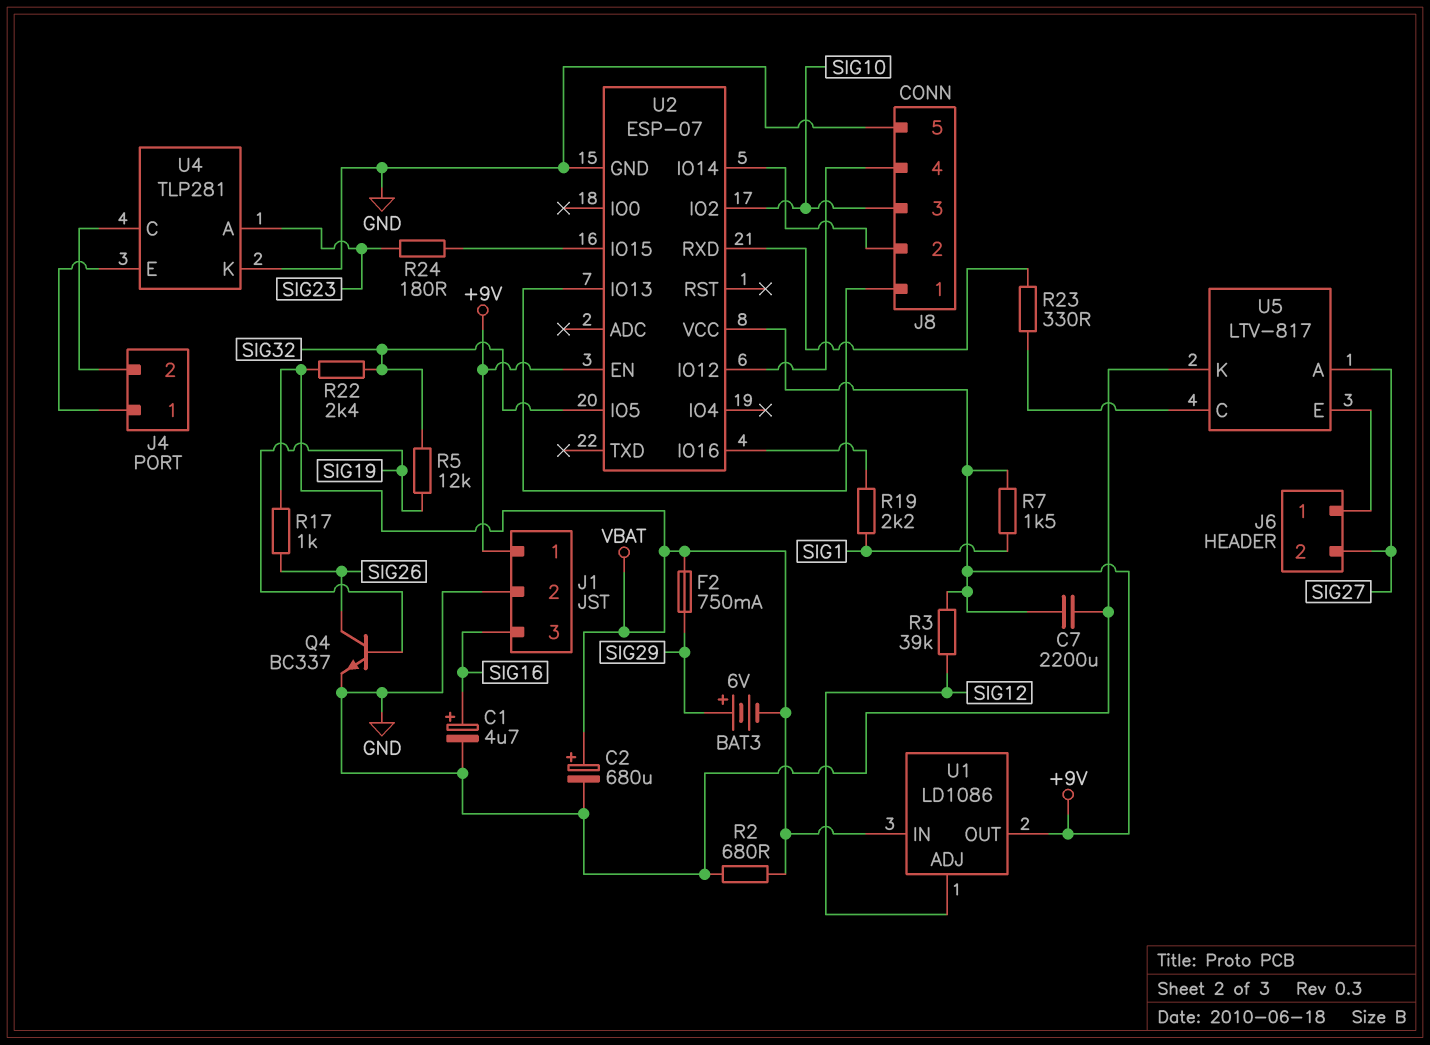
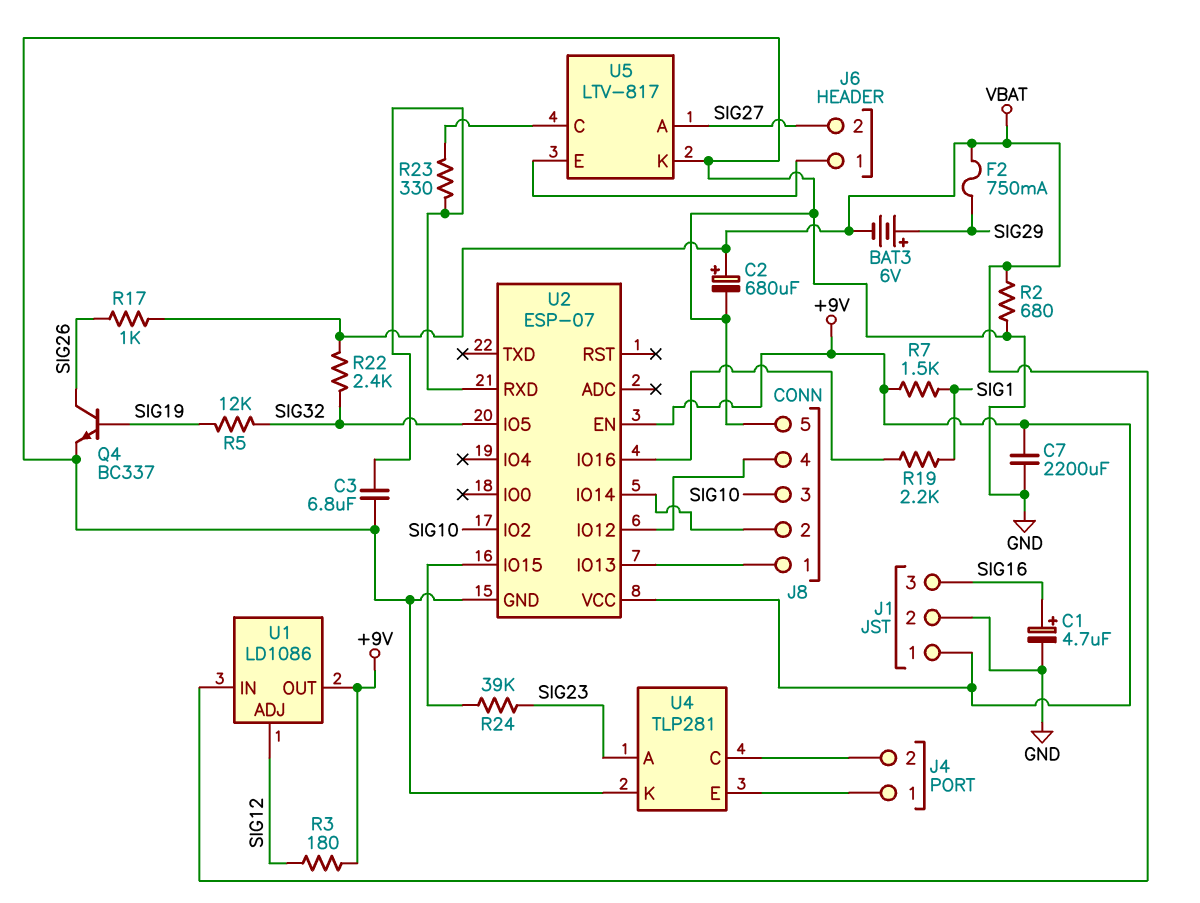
C3: none -> 6.8uF (GND, U2/RXD)
R3: 39k (+9V, SIG12) -> 180 (+9V, SIG12)
R24: 180 (SIG23, U2/IO15) -> 39k (SIG23, U2/IO15)

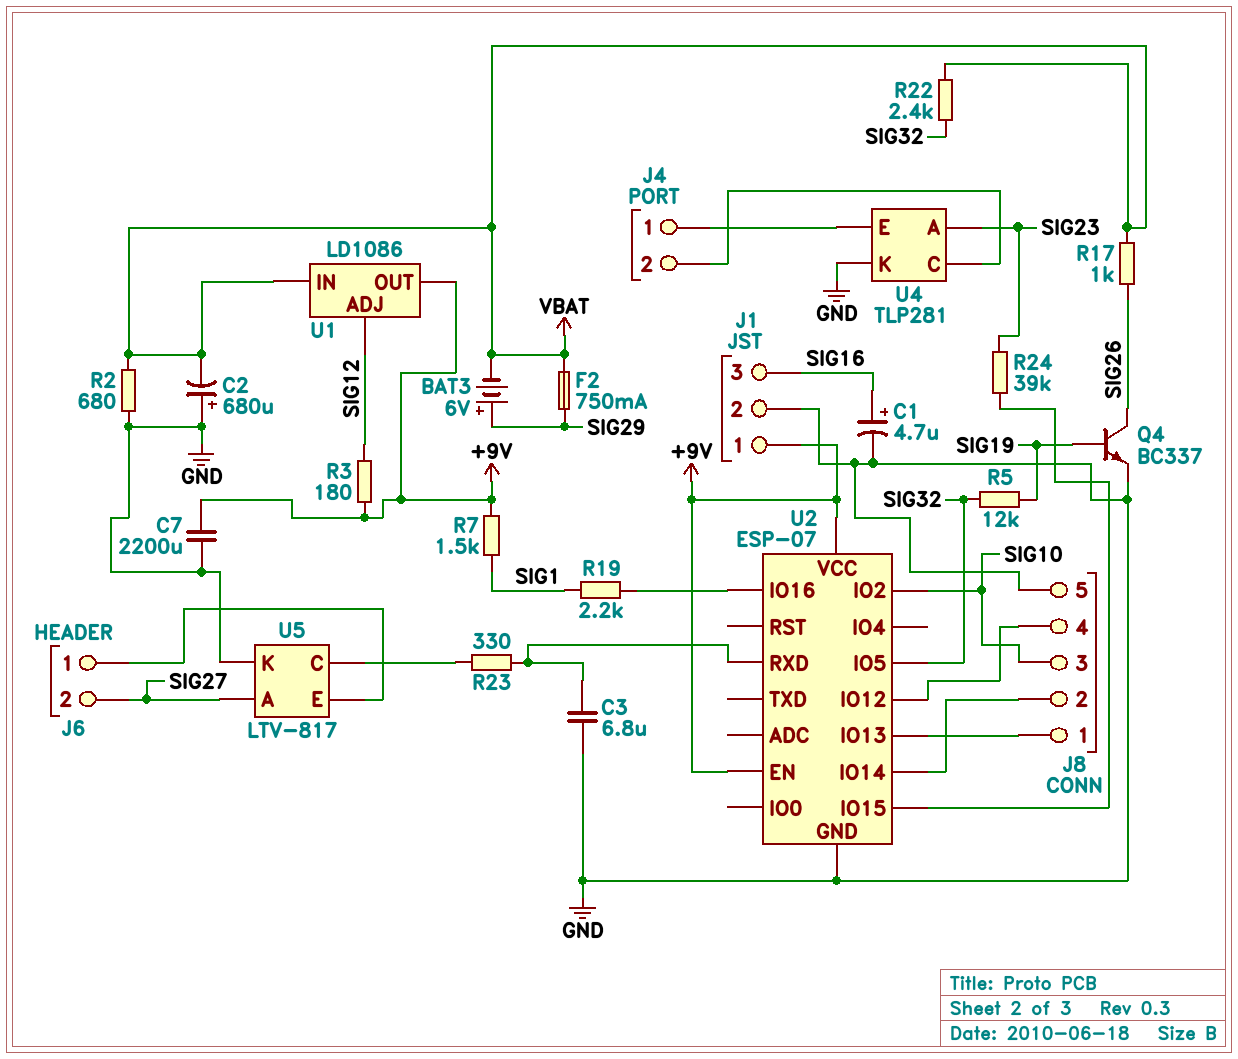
C2: 680uF (plus VBAT, minus GND) -> 680uF (plus GND, minus VBAT)

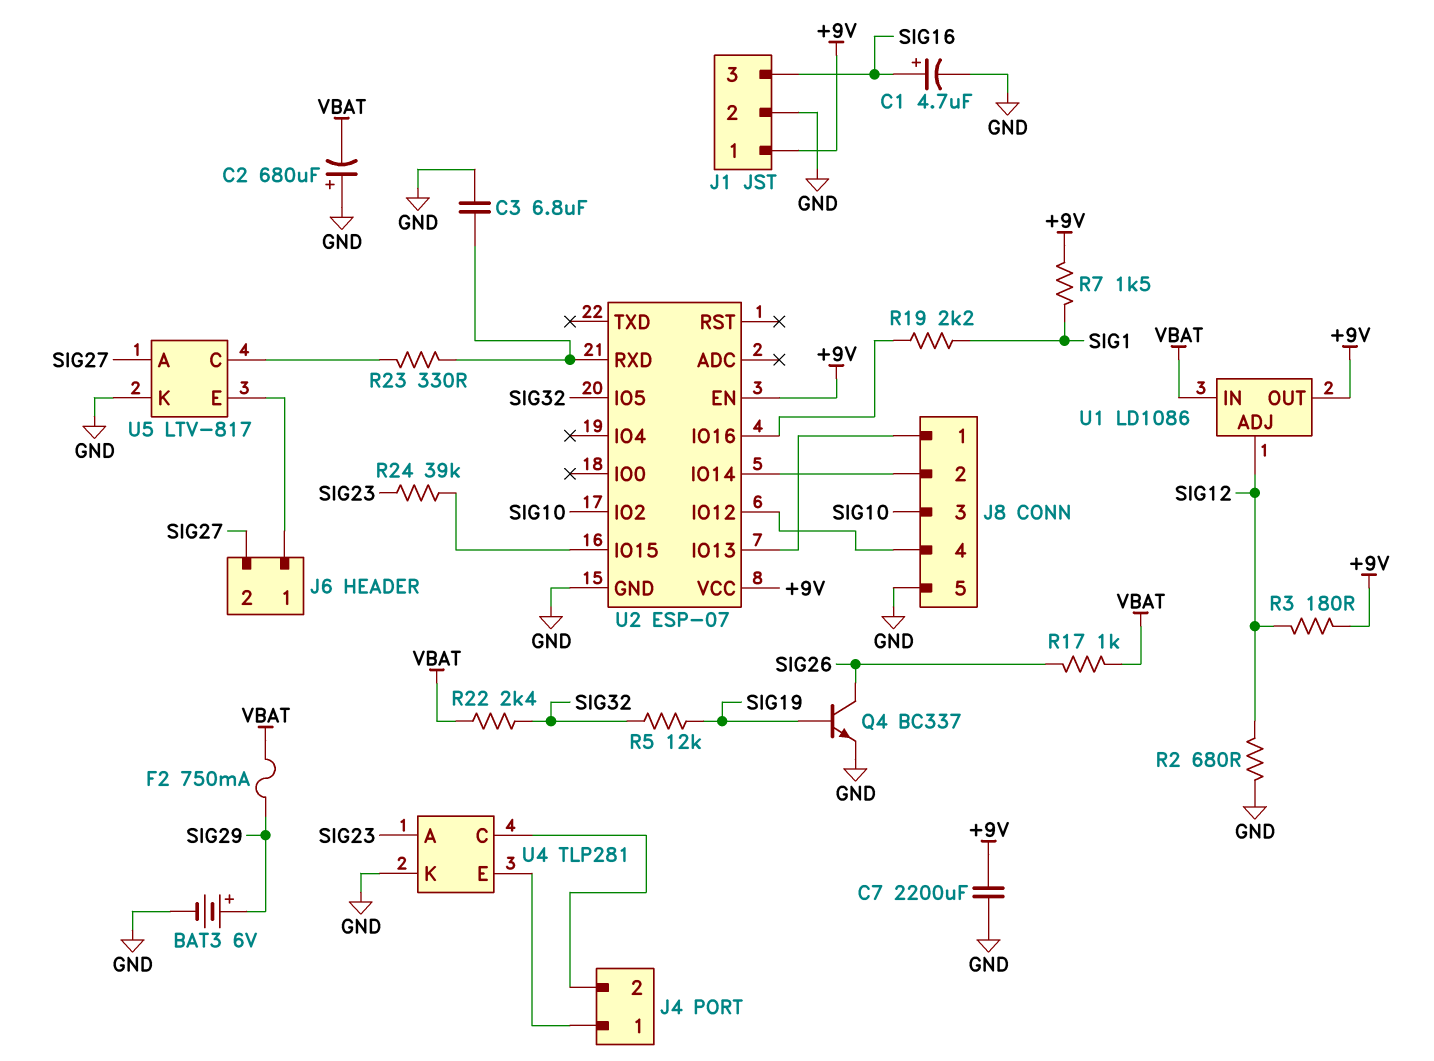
BAT3: 6V (plus SIG29, minus VBAT) -> 6V (plus SIG29, minus GND)
R2: 680 (GND, VBAT) -> 680 (GND, SIG12)

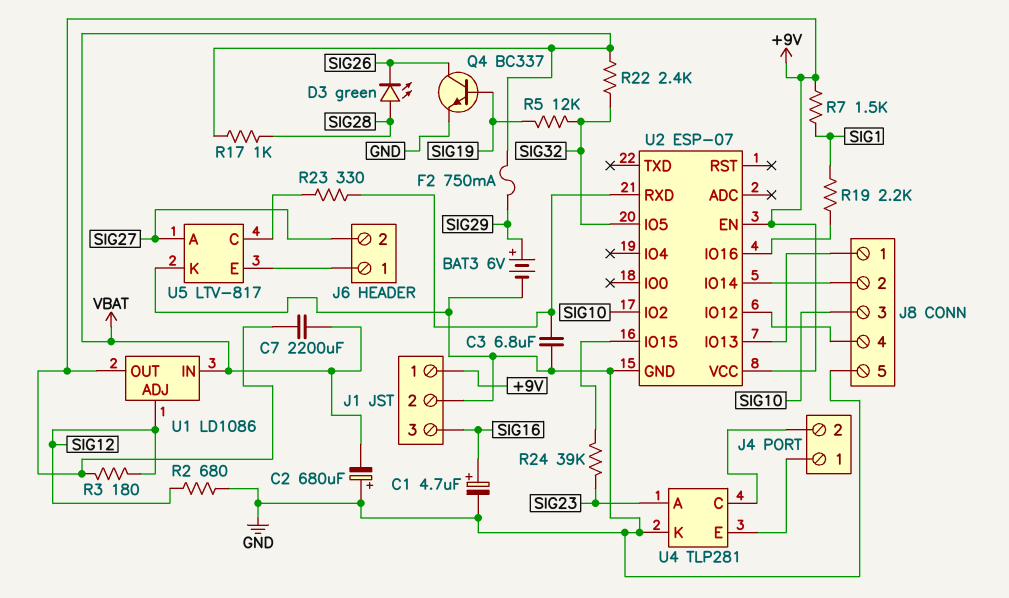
C7: 2200uF (+9V, GND) -> 2200uF (+9V, VBAT)
D3: none -> LED green (A SIG28, K SIG26)
R17: 1k (SIG26, VBAT) -> 1k (SIG28, VBAT)

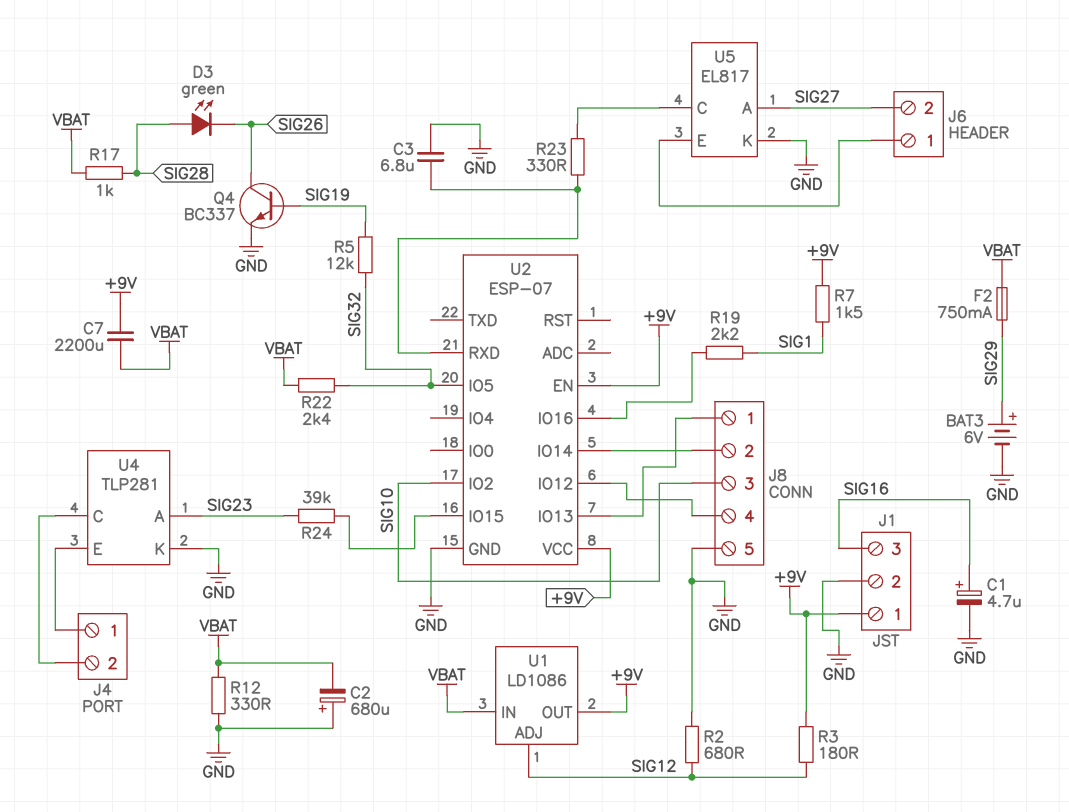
R12: none -> 330 (GND, VBAT)
U5: LTV-817 -> EL817

